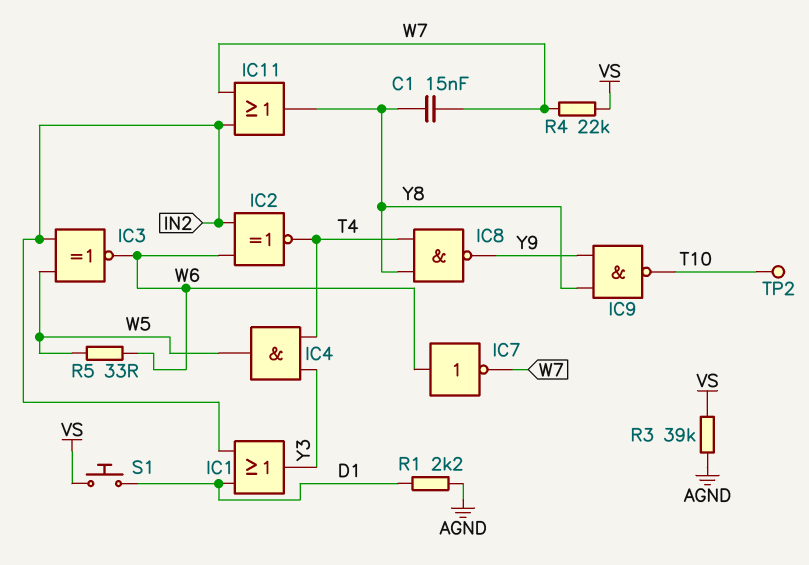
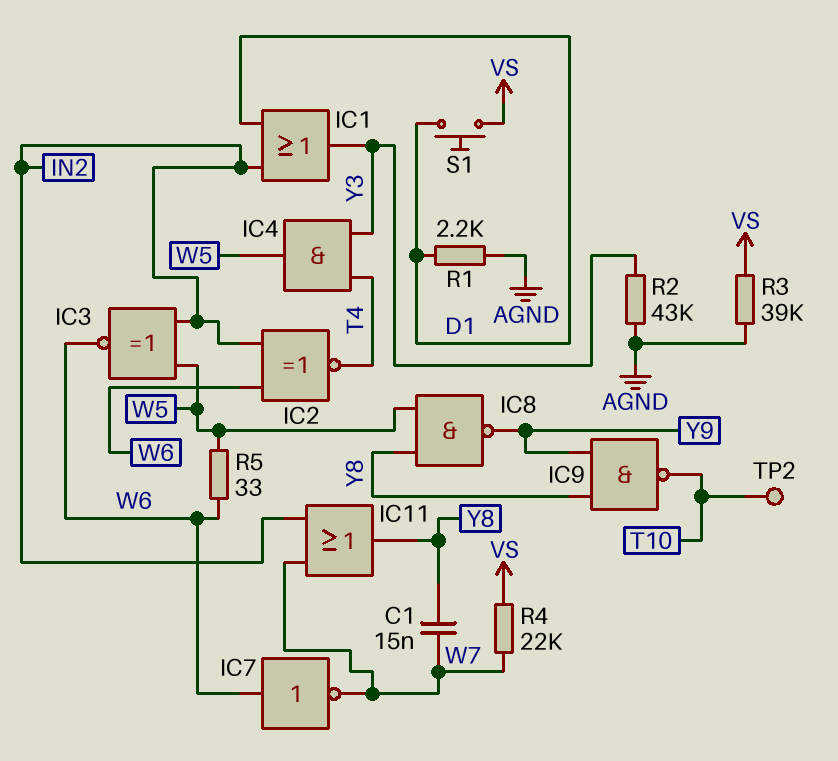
IC8: NAND (in T4, in Y8, out Y9) -> NAND (in W5, in Y8, out Y9)
R2: none -> 43k (AGND, Y3)

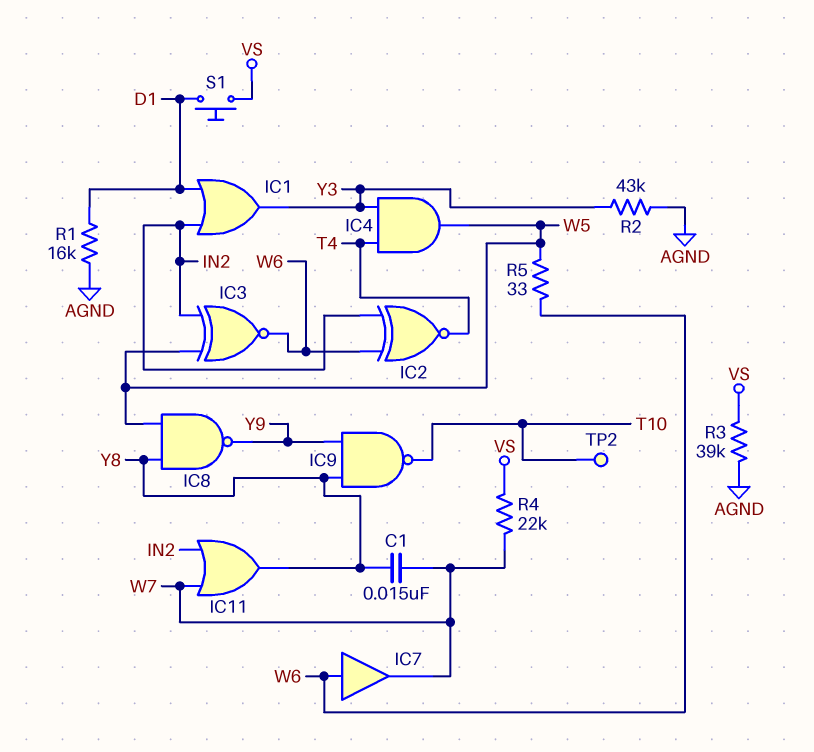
IC7: NOT (in W6, out W7) -> buffer (in W6, out W7)
R1: 2.2k (AGND, D1) -> 16k (AGND, D1)

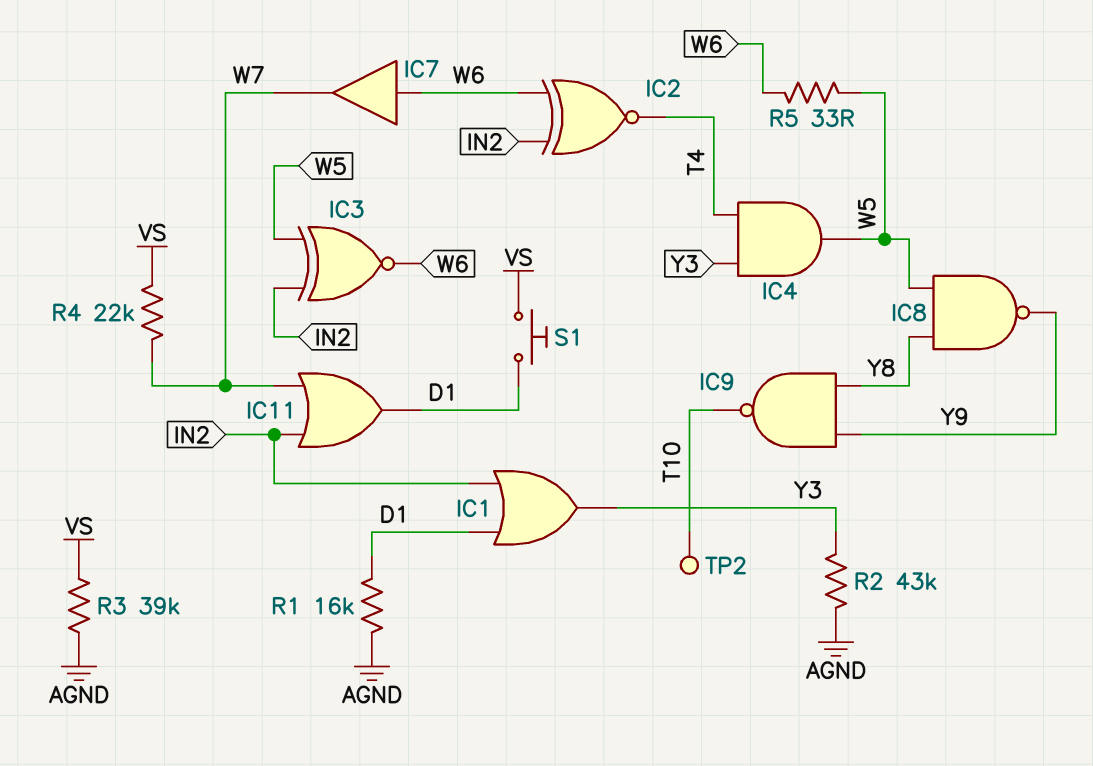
C1: 15nF (W7, Y8) -> none
IC11: OR (in IN2, in W7, out Y8) -> OR (in IN2, in W7, out D1)

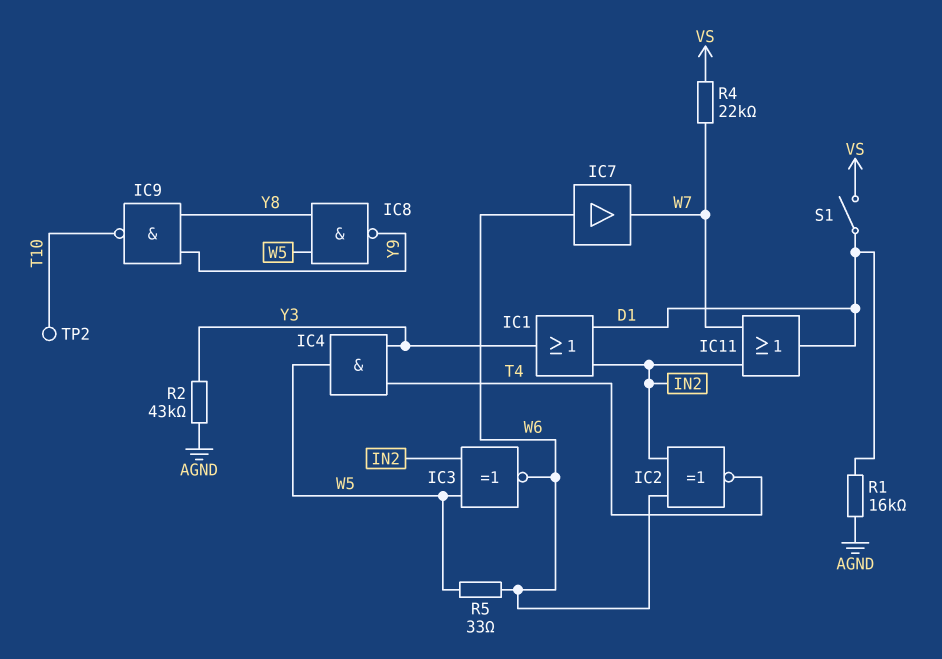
R3: 39k (AGND, VS) -> none
S1: button (D1, VS) -> switch (D1, VS)

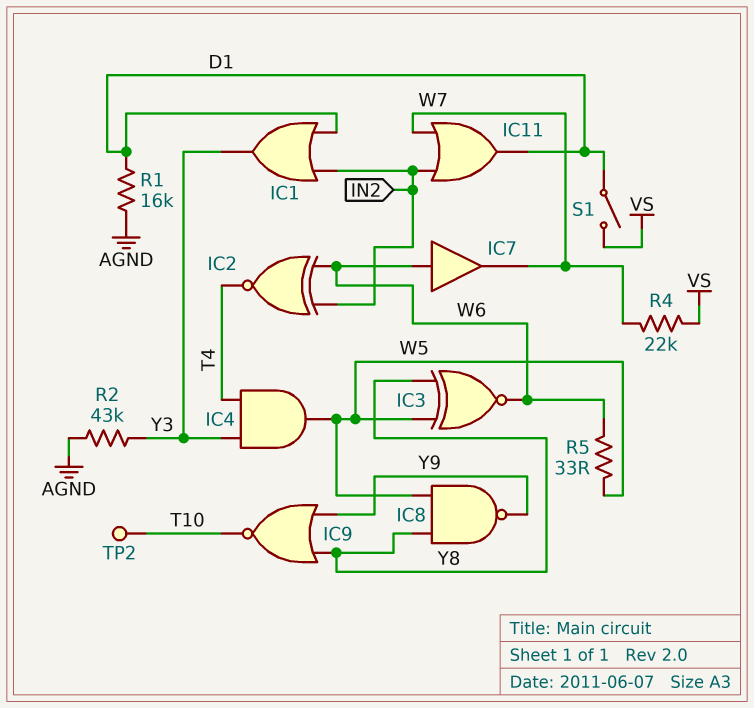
IC3: XNOR (in IN2, in W5, out W6) -> XNOR (in W5, in Y8, out W6)
IC9: NAND (in Y8, in Y9, out T10) -> NOR (in Y8, in Y9, out T10)

